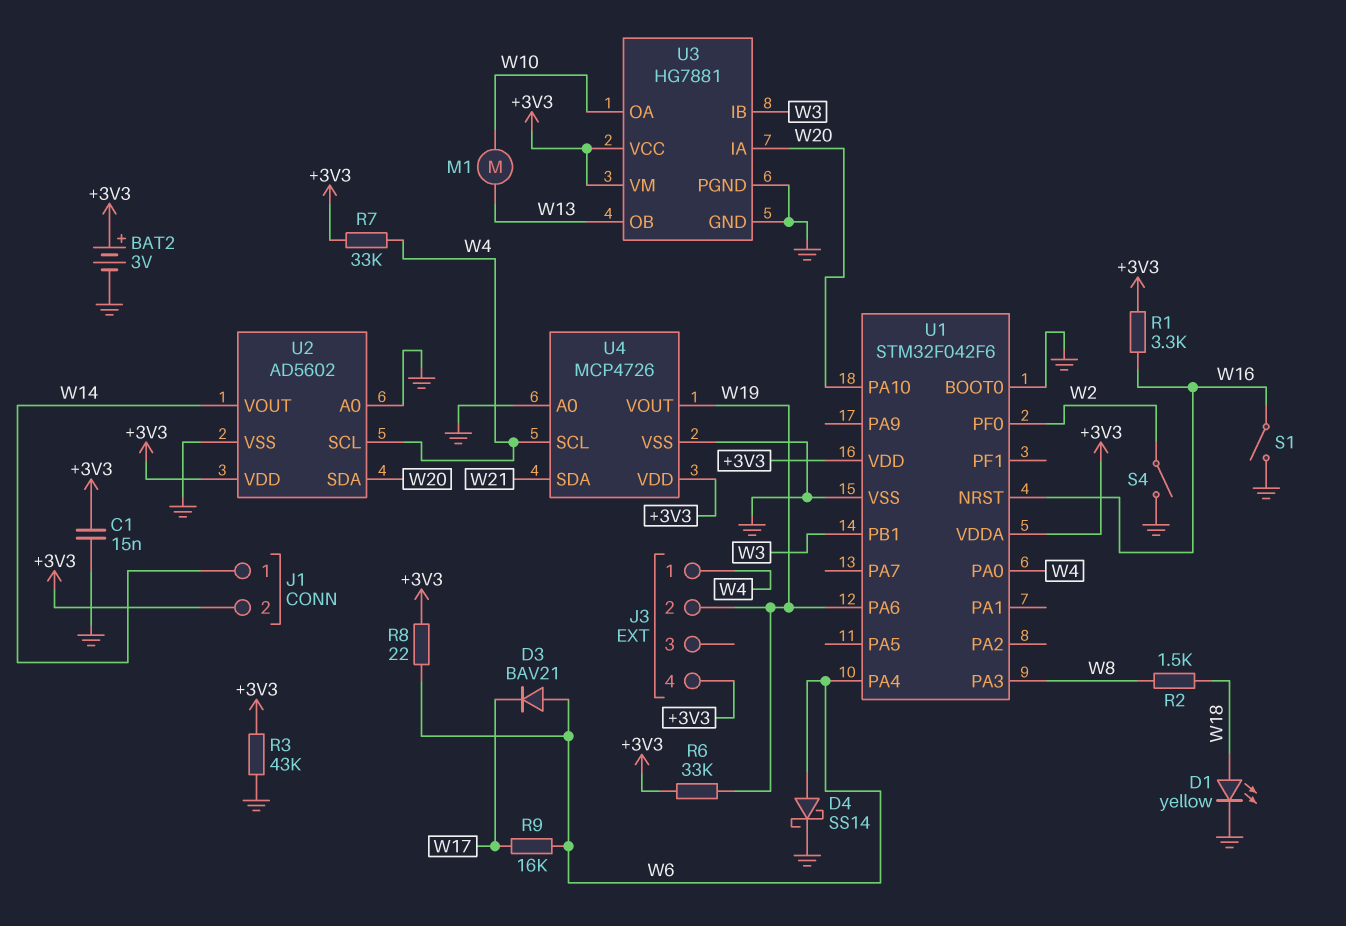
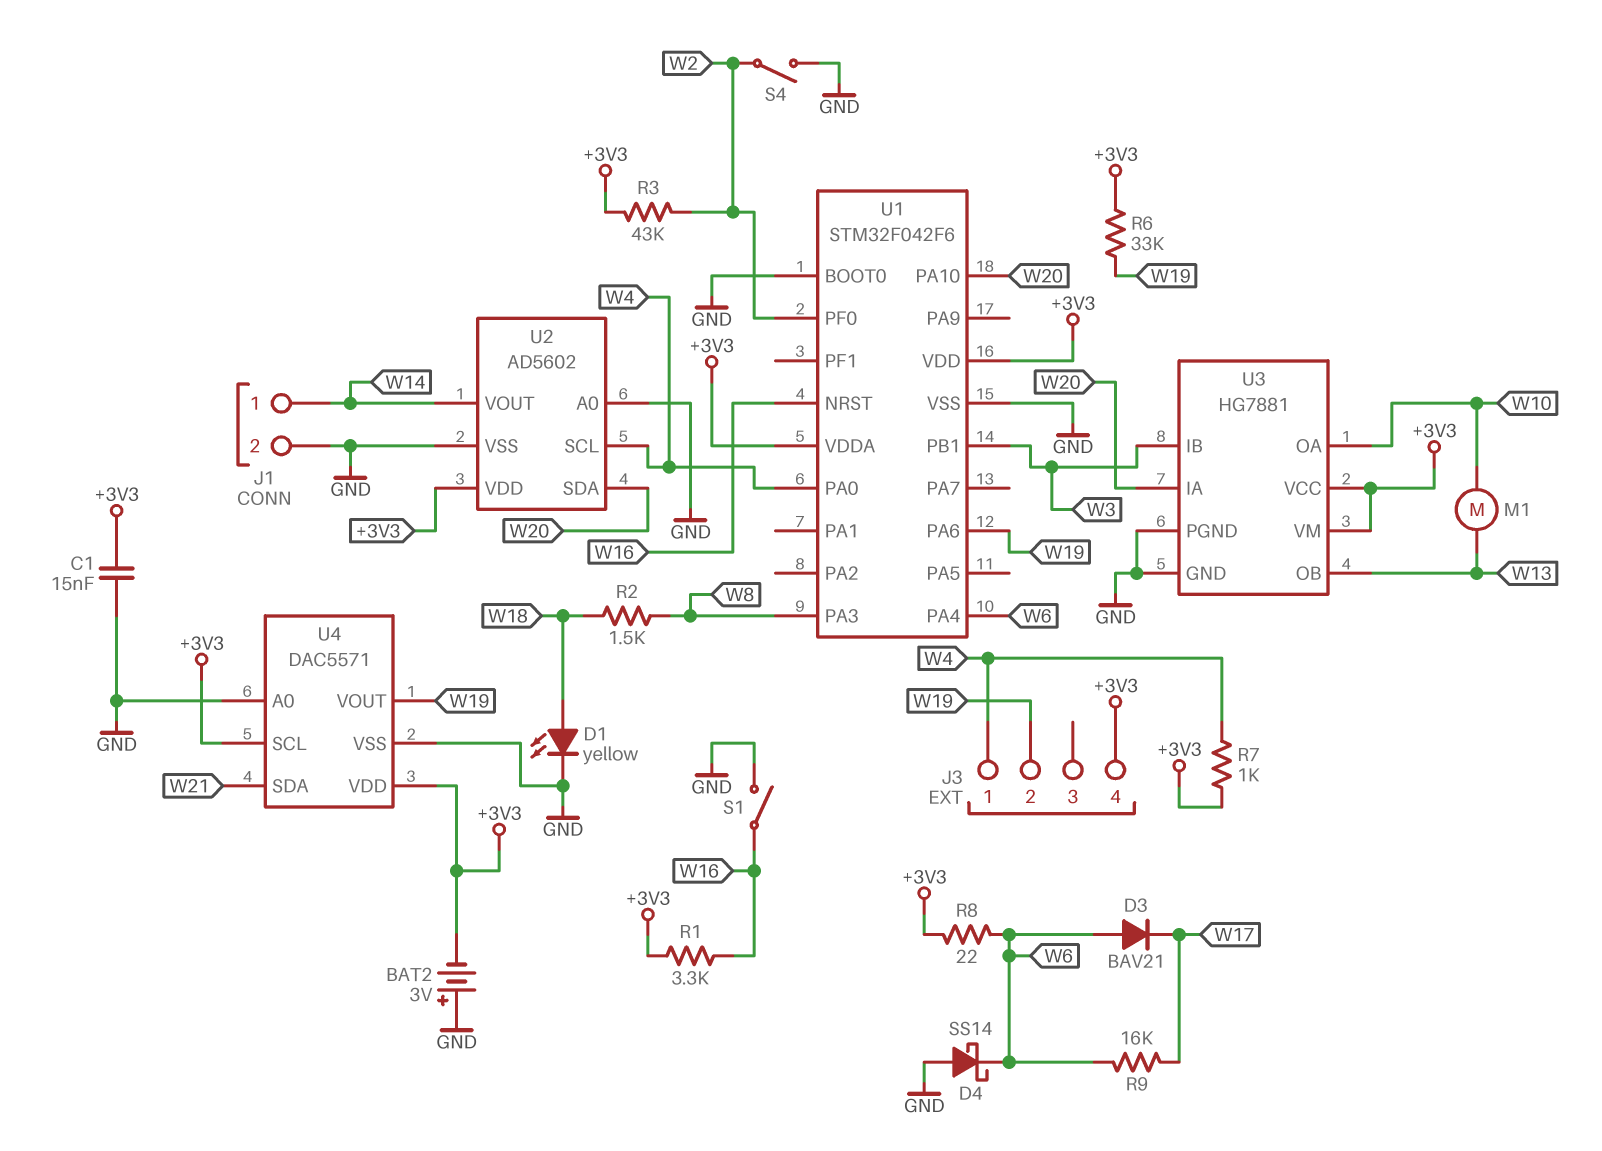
BAT2: 3V (plus +3V3, minus GND) -> 3V (plus GND, minus +3V3)
D4: schottky SS14 (A W6, K GND) -> schottky SS14 (A GND, K W6)
J1 pin 2: +3V3 -> GND
R3: 43k (+3V3, GND) -> 43k (+3V3, W2)
R7: 33k (+3V3, W4) -> 1k (+3V3, W4)
U4: MCP4726 -> DAC5571
U4 pin SCL: W4 -> +3V3

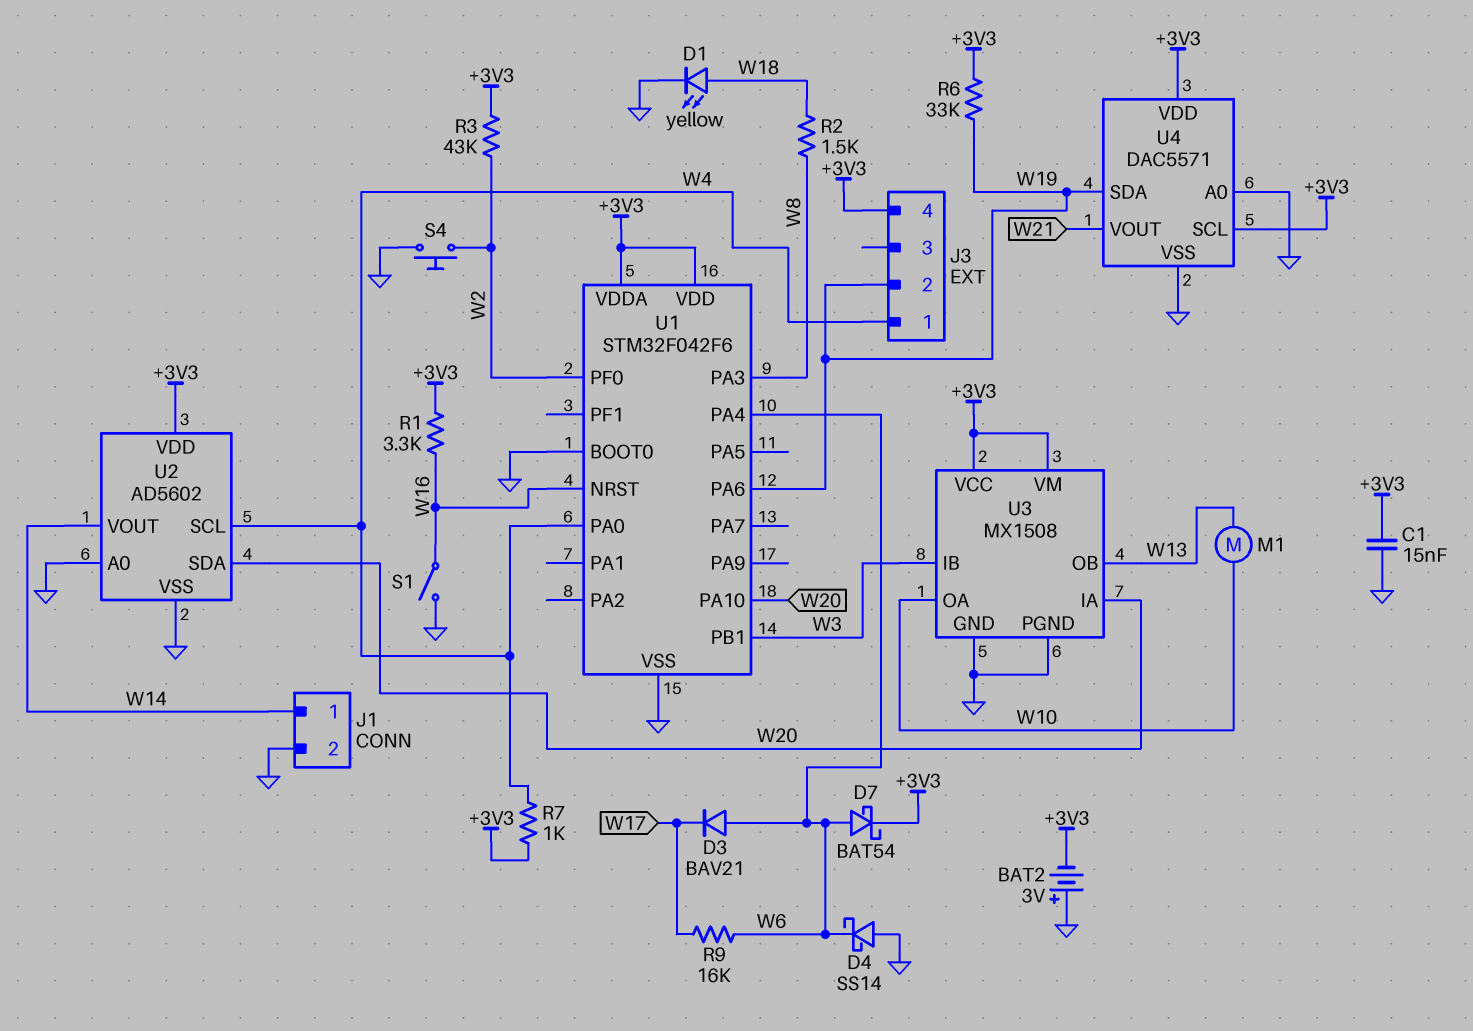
D7: none -> schottky BAT54 (A W6, K +3V3)
R8: 22 (+3V3, W6) -> none
S4: switch (GND, W2) -> button (GND, W2)
U3: HG7881 -> MX1508
U4 pin SDA: W21 -> W19
U4 pin VOUT: W19 -> W21

